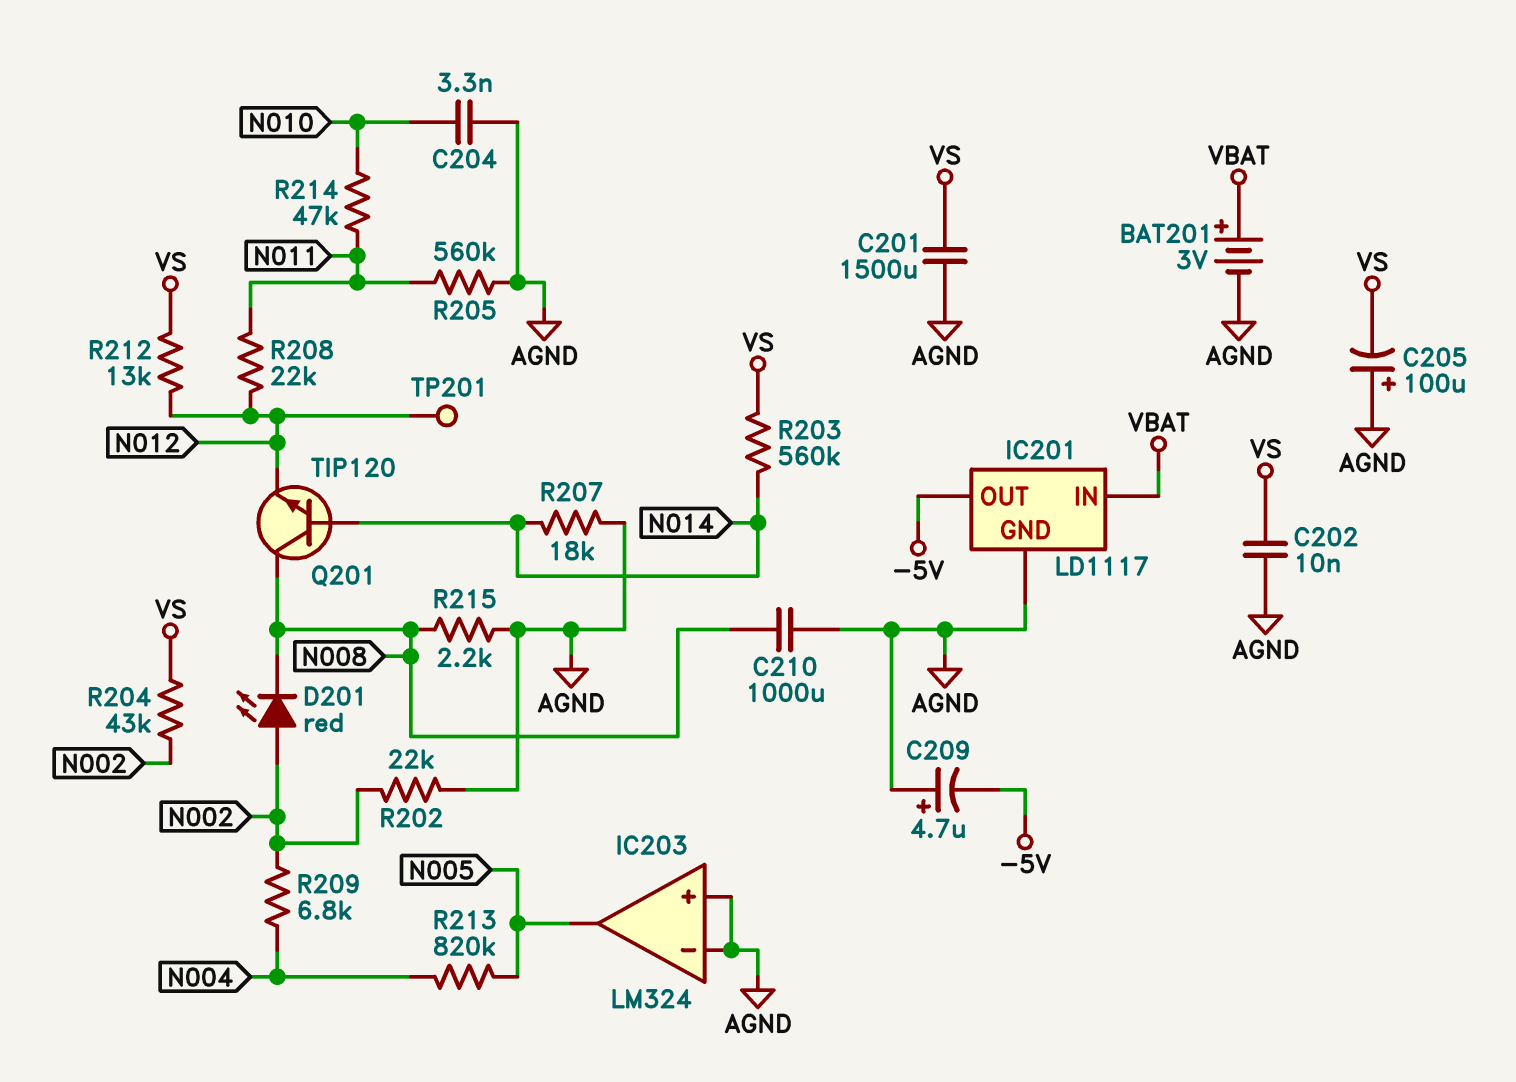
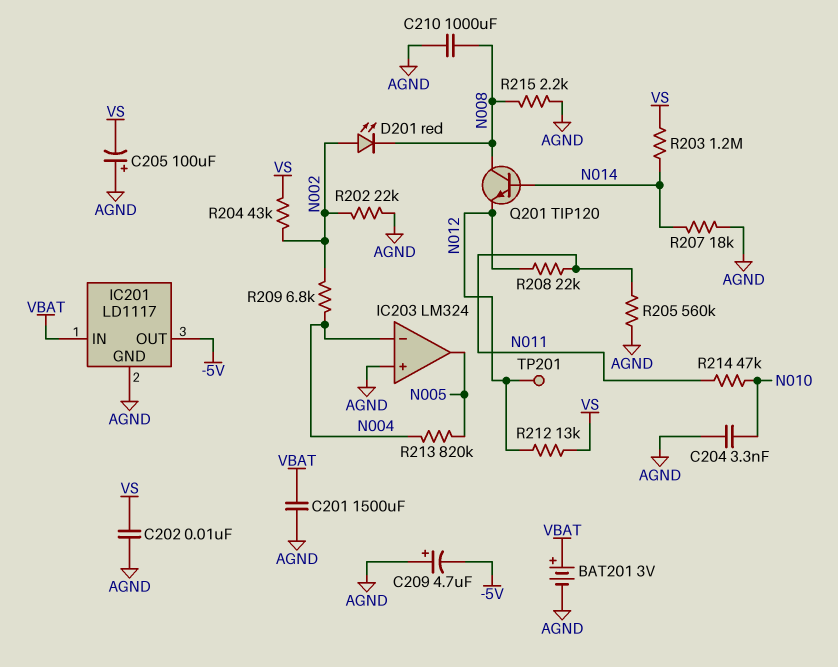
C201: 1500uF (AGND, VS) -> 1500uF (AGND, VBAT)
IC203 pin in-: AGND -> N004
R203: 560k (N014, VS) -> 1.2M (N014, VS)

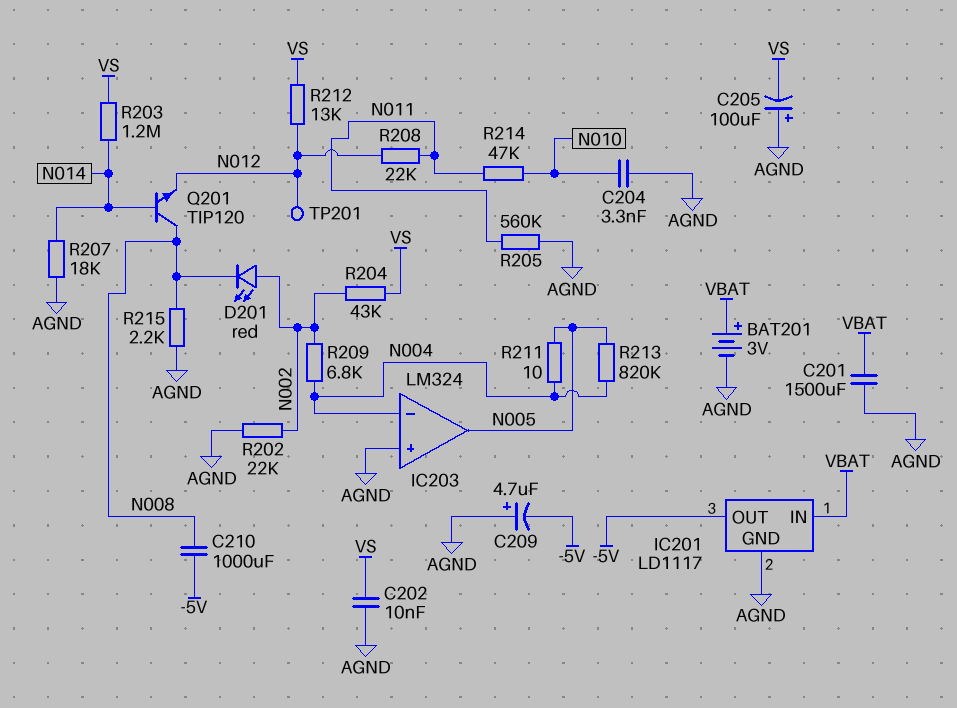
C210: 1000uF (AGND, N008) -> 1000uF (-5V, N008)
R211: none -> 10 (N004, N005)

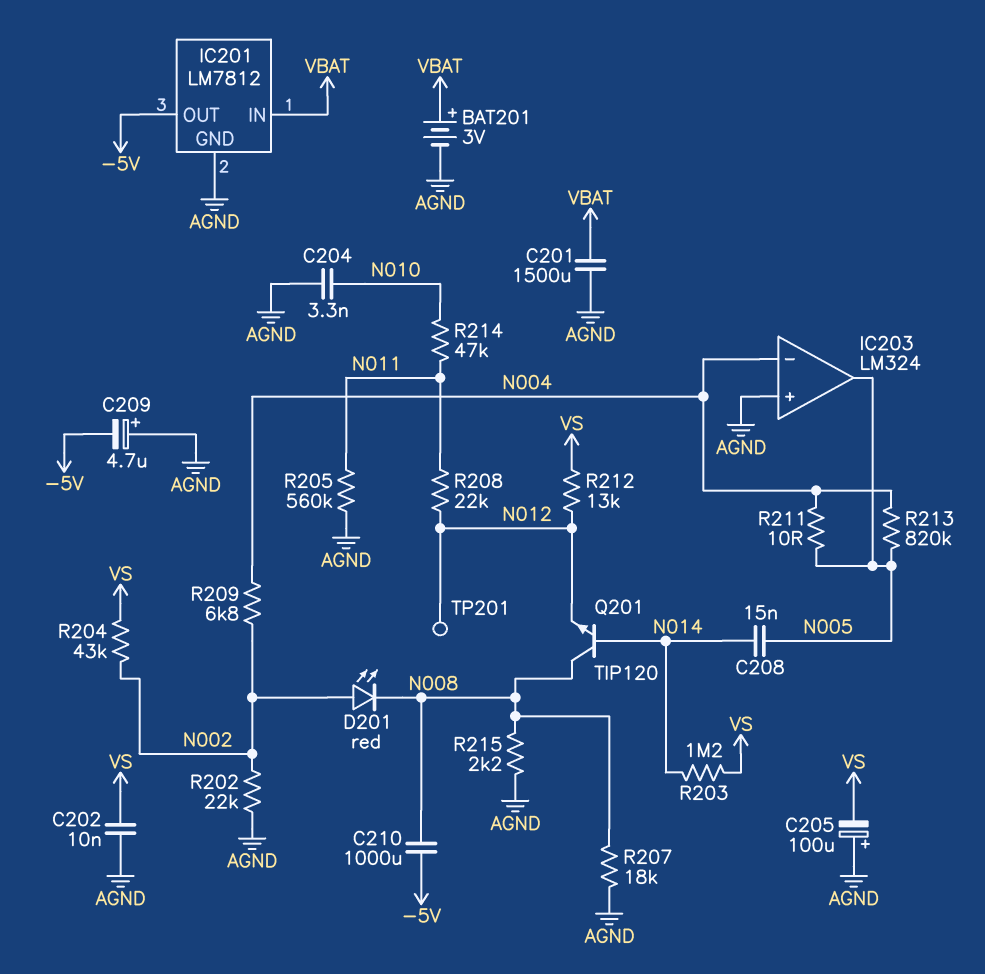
C208: none -> 15nF (N005, N014)
IC201: LD1117 -> LM7812
R207: 18k (AGND, N014) -> 18k (AGND, N008)

